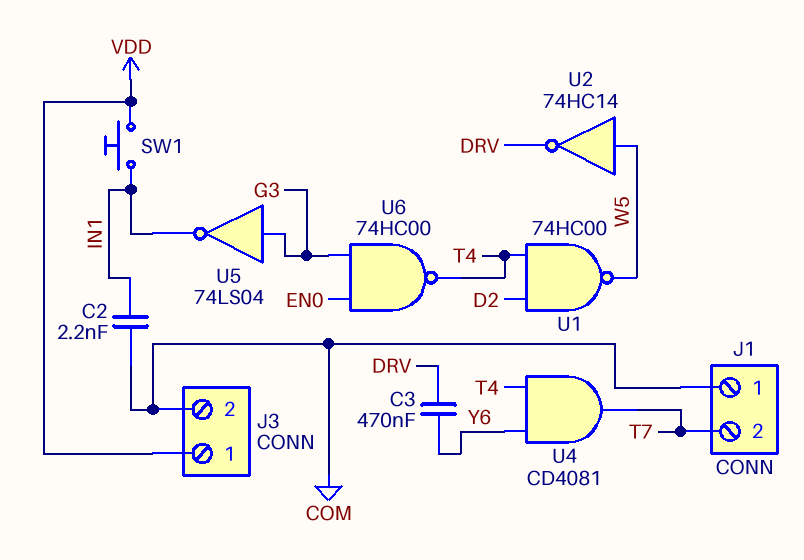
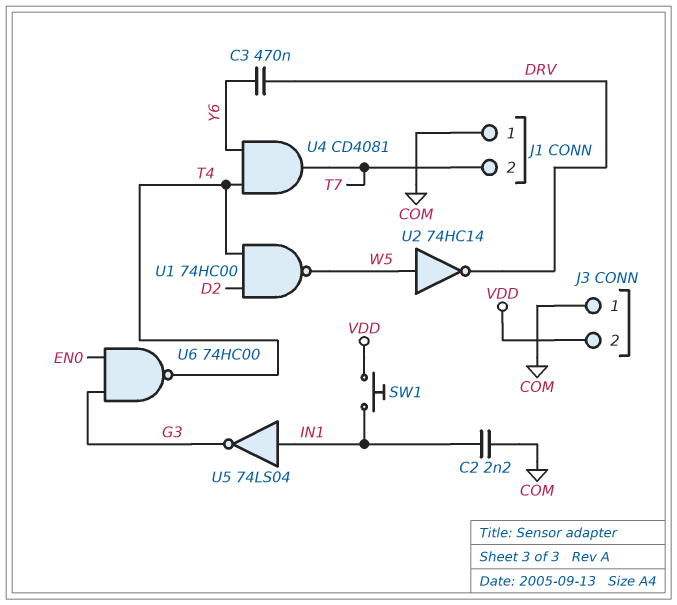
J3 pin 1: VDD -> COM
J3 pin 2: COM -> VDD
U5: NOT 74LS04 (in G3, out IN1) -> NOT 74LS04 (in IN1, out G3)

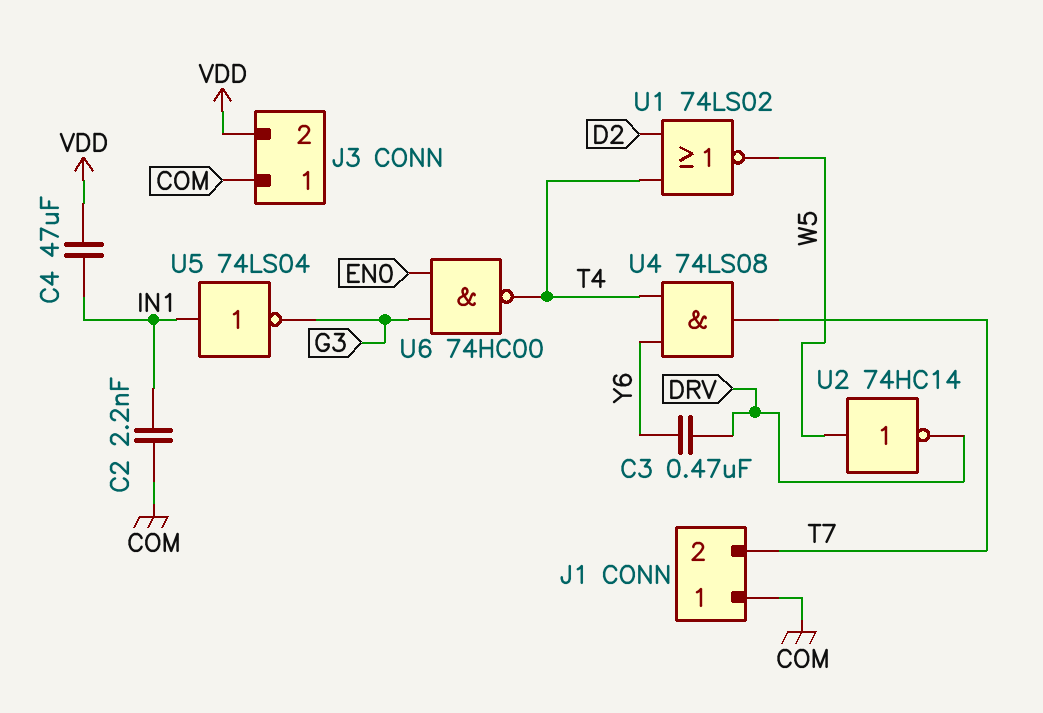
C4: none -> 47uF (IN1, VDD)
SW1: button (IN1, VDD) -> none
U1: NAND 74HC00 (in D2, in T4, out W5) -> NOR 74LS02 (in D2, in T4, out W5)
U4: AND CD4081 (in T4, in Y6, out T7) -> AND 74LS08 (in T4, in Y6, out T7)

